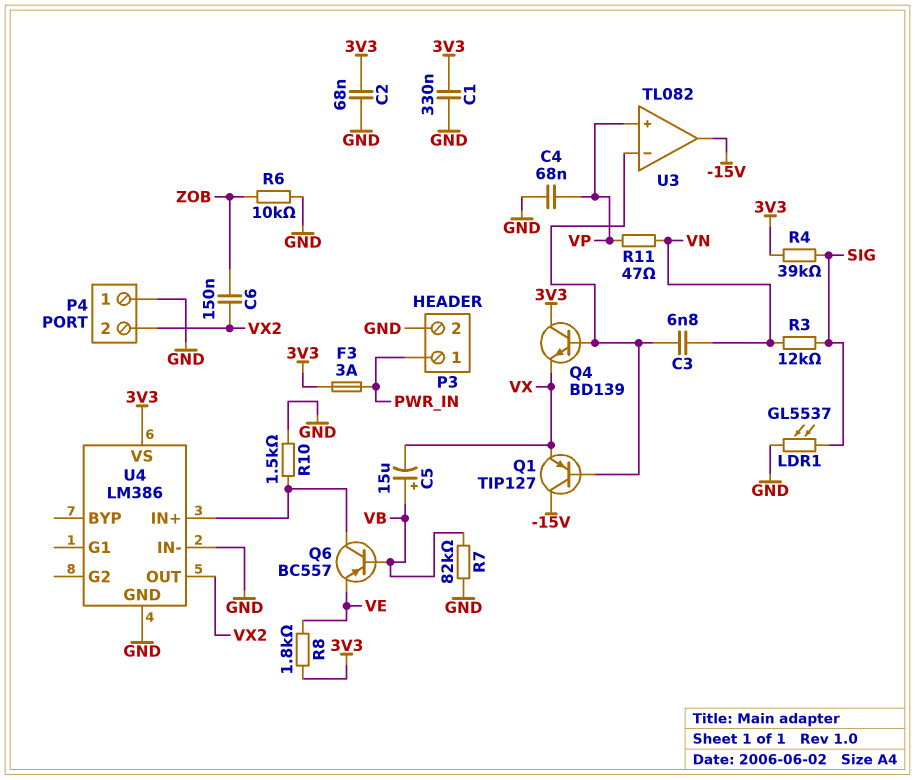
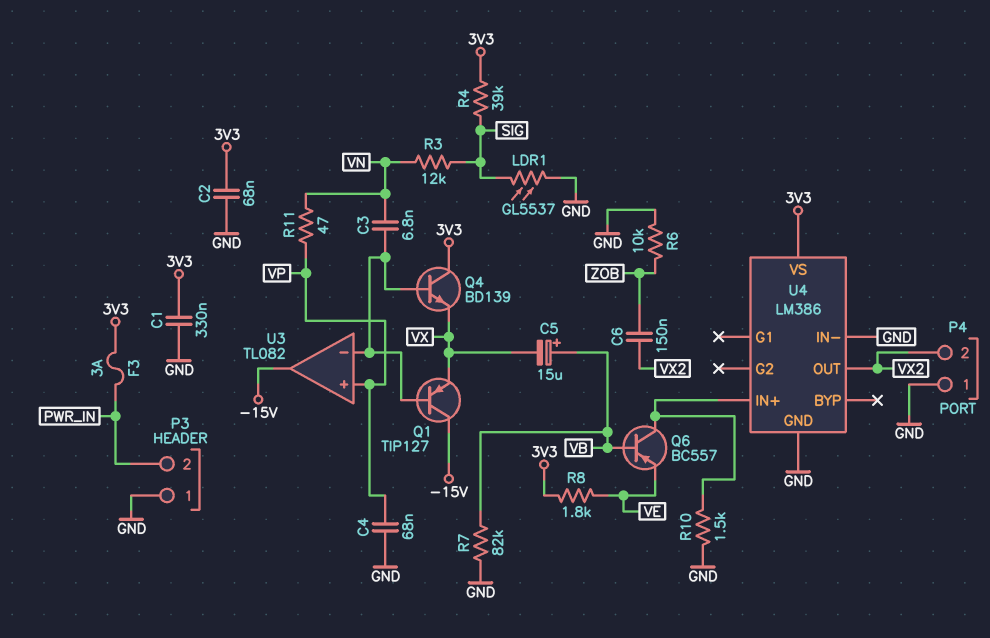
P3 pin 1: PWR_IN -> GND
P3 pin 2: GND -> PWR_IN

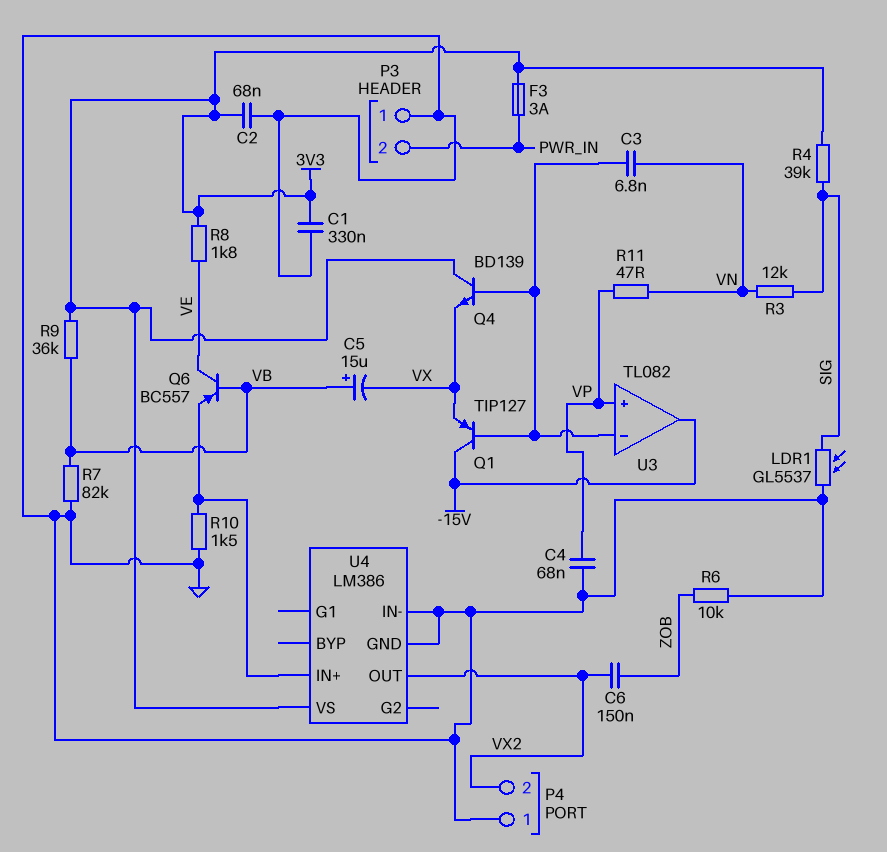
Q6: PNP BC557 (B VB, C U4/IN+, E VE) -> PNP BC557 (B VB, C VE, E U4/IN+)
R9: none -> 36k (3V3, VB)

